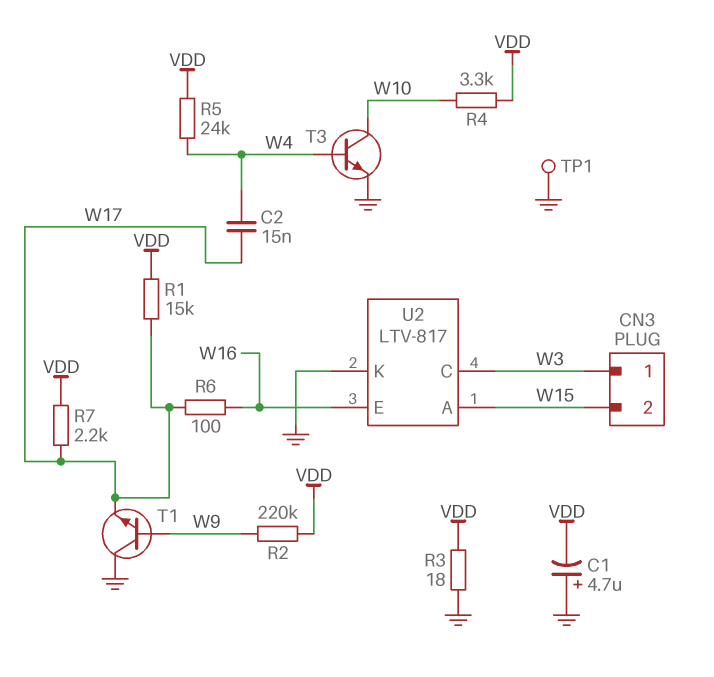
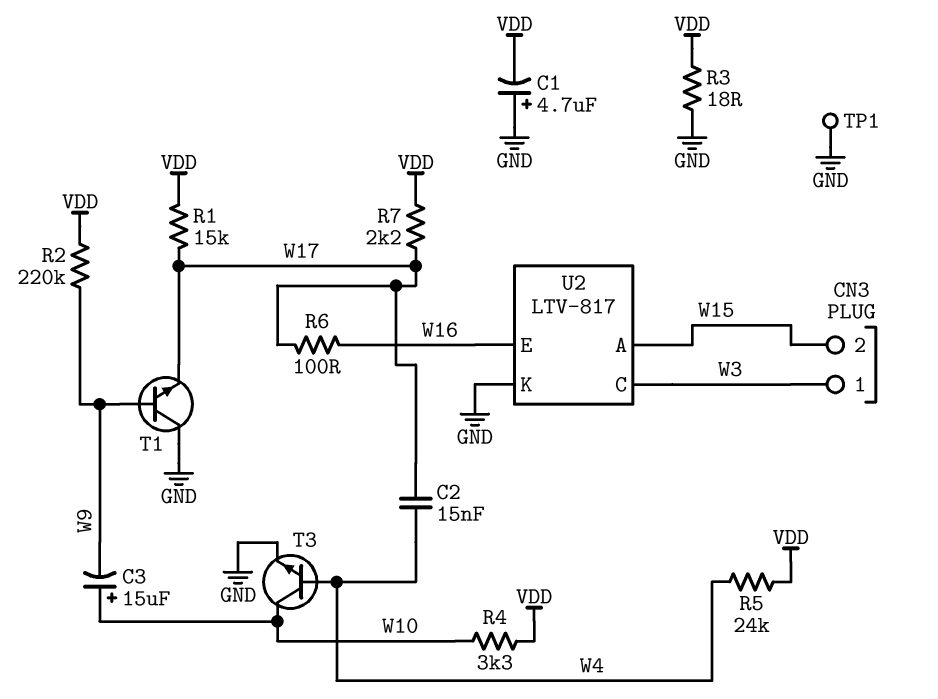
C3: none -> 15uF (plus W10, minus W9)

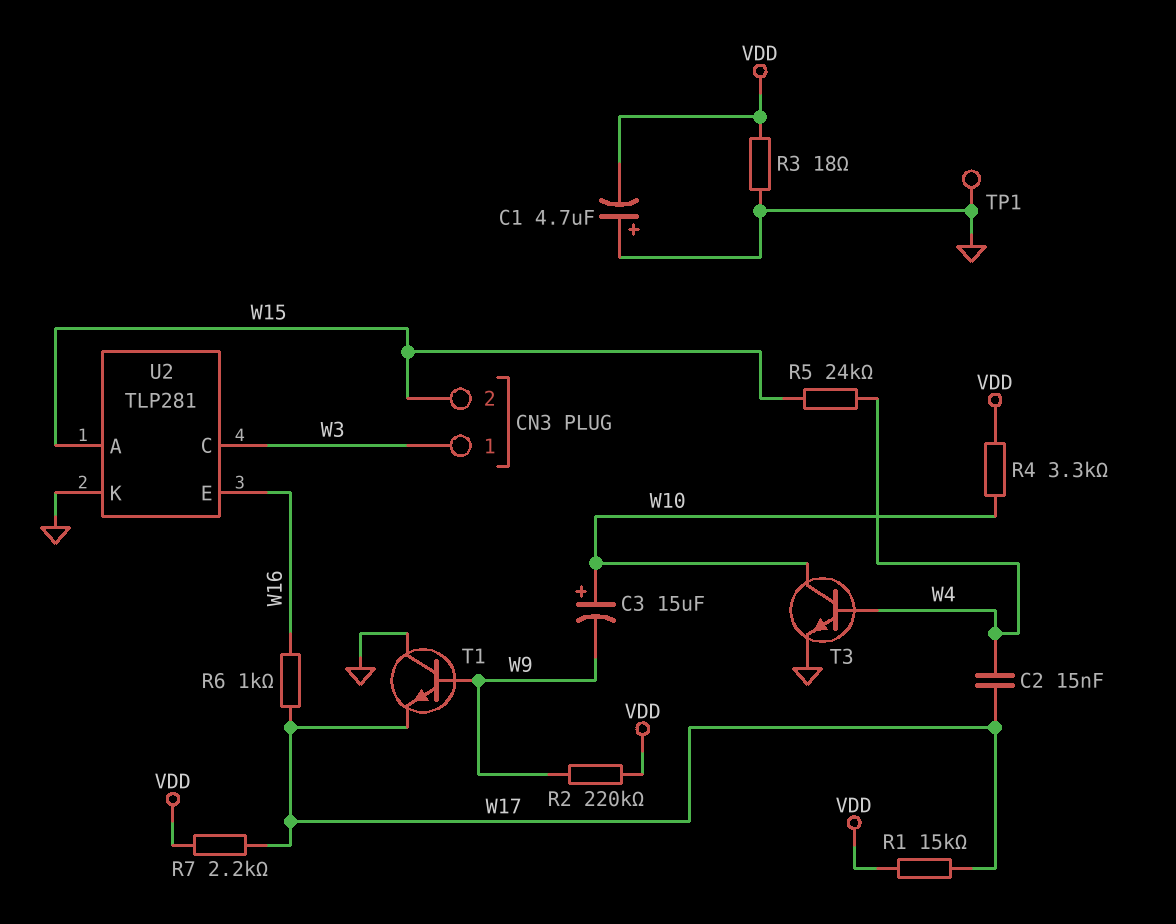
R5: 24k (VDD, W4) -> 24k (W4, W15)
R6: 100 (W16, W17) -> 1k (W16, W17)
U2: LTV-817 -> TLP281

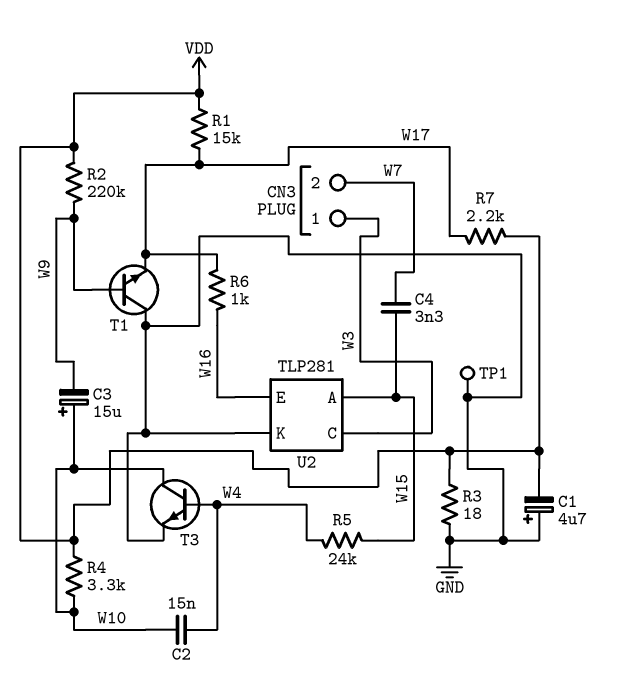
C2: 15nF (W4, W17) -> 15nF (W4, W10)
C4: none -> 3.3nF (W7, W15)
CN3 pin 2: W15 -> W7

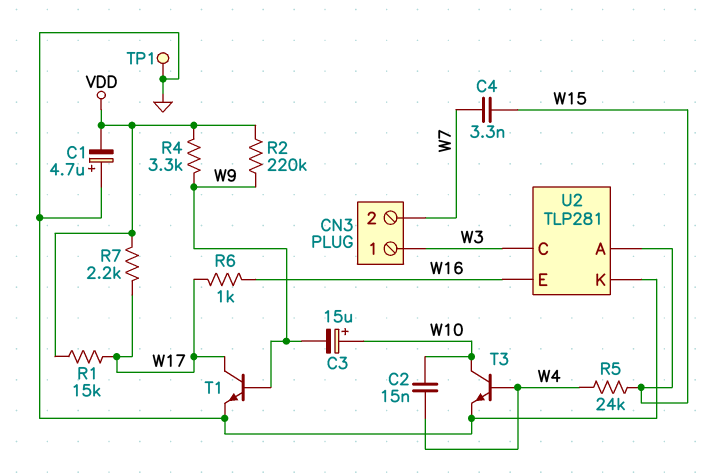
R3: 18 (GND, VDD) -> none
R4: 3.3k (VDD, W10) -> 3.3k (VDD, W9)
T1: NPN (B W9, C GND, E W17) -> NPN (B W9, C W17, E GND)

